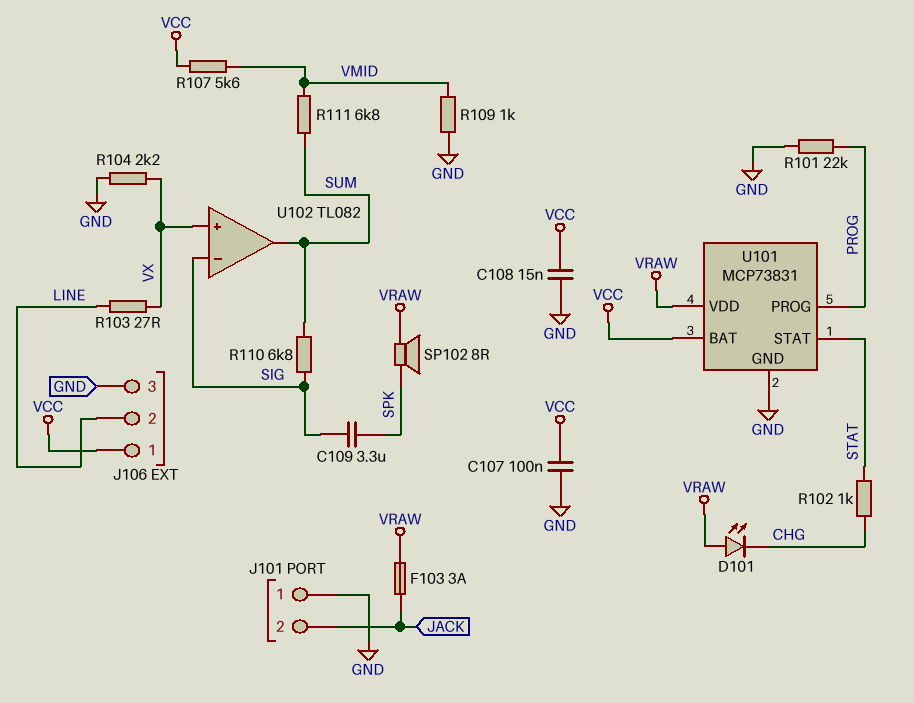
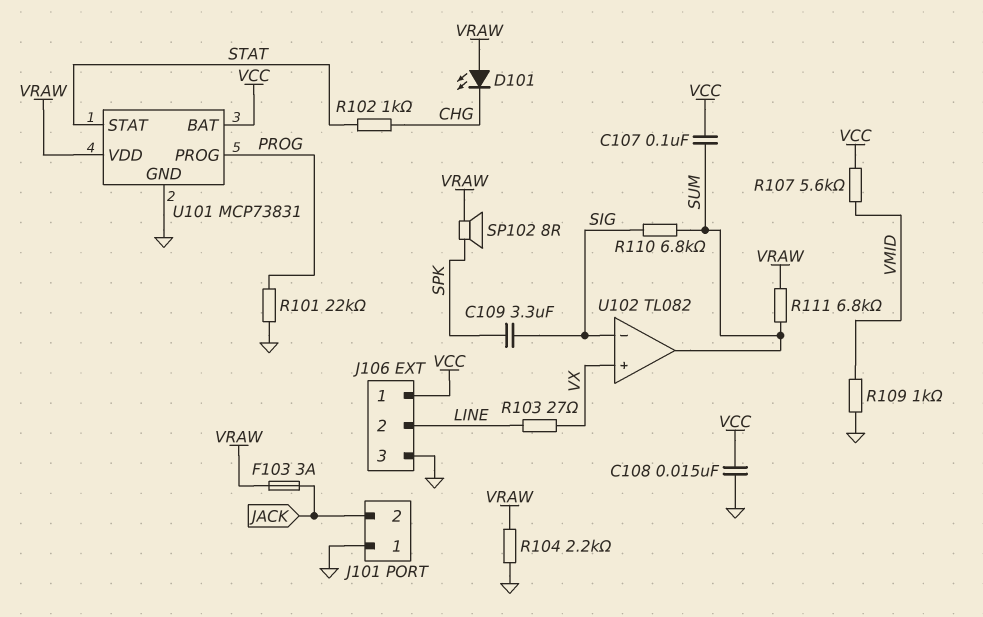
C107: 100nF (GND, VCC) -> 100nF (SUM, VCC)
R104: 2.2k (GND, VX) -> 2.2k (GND, VRAW)
R111: 6.8k (SUM, VMID) -> 6.8k (SUM, VRAW)

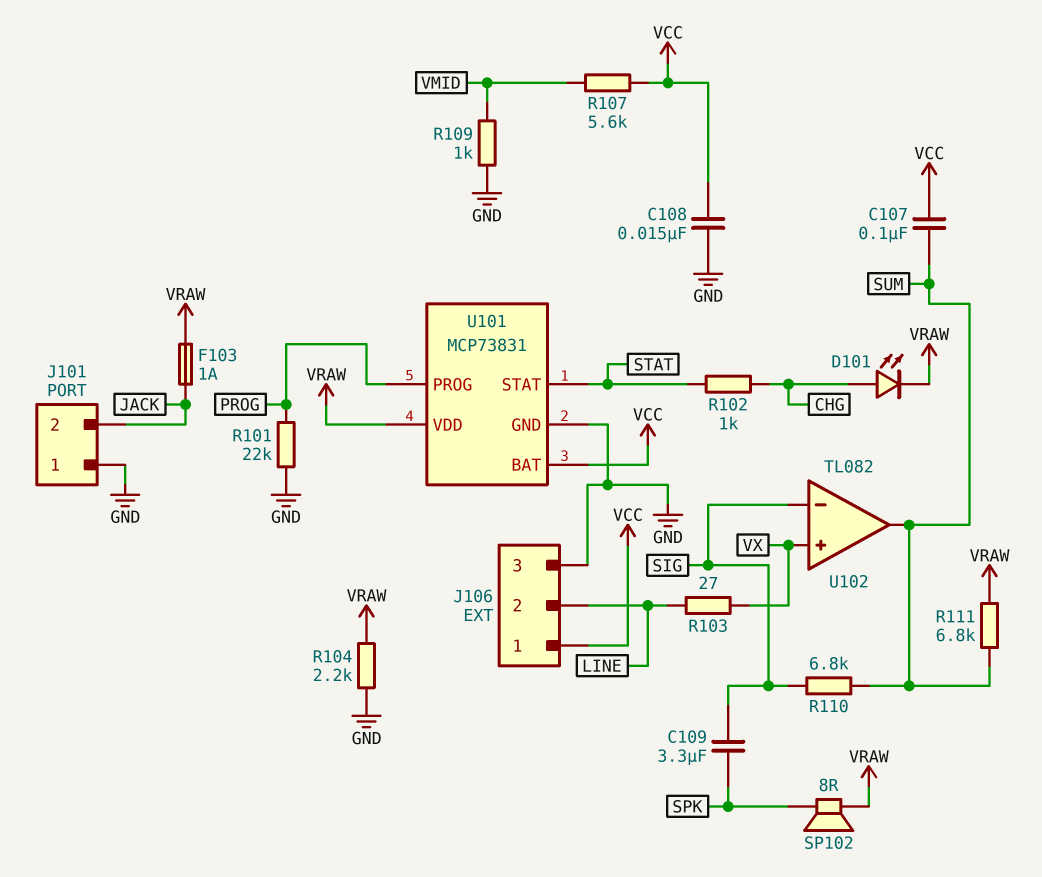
D101: LED (A VRAW, K CHG) -> LED (A CHG, K VRAW)
F103: 3A (JACK, VRAW) -> 1A (JACK, VRAW)

